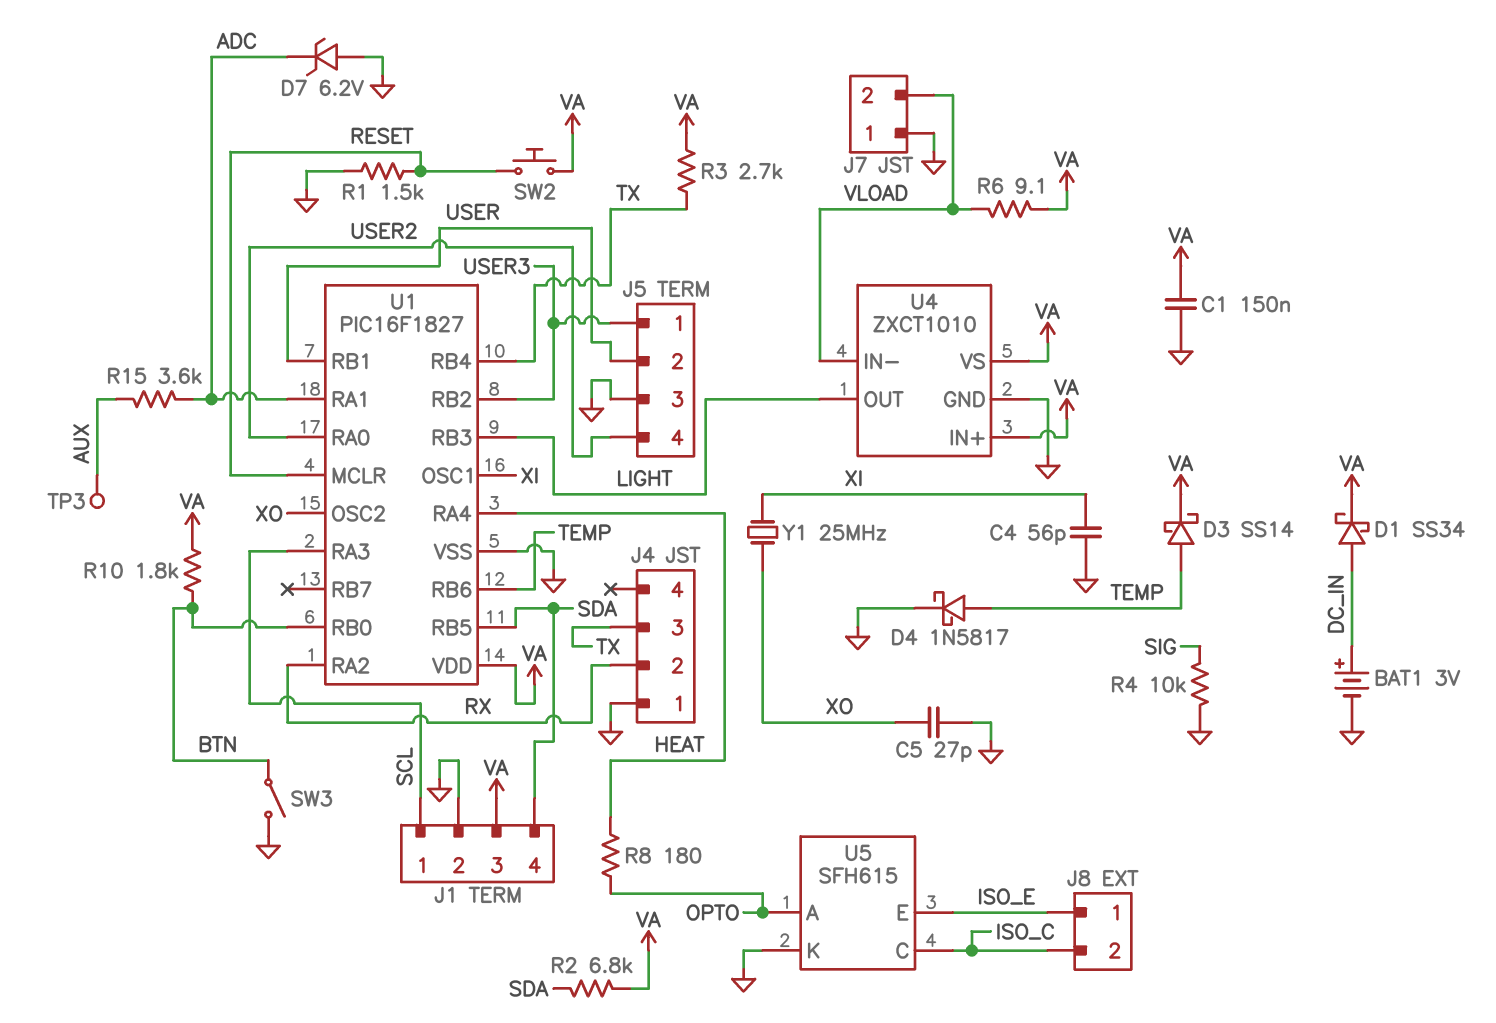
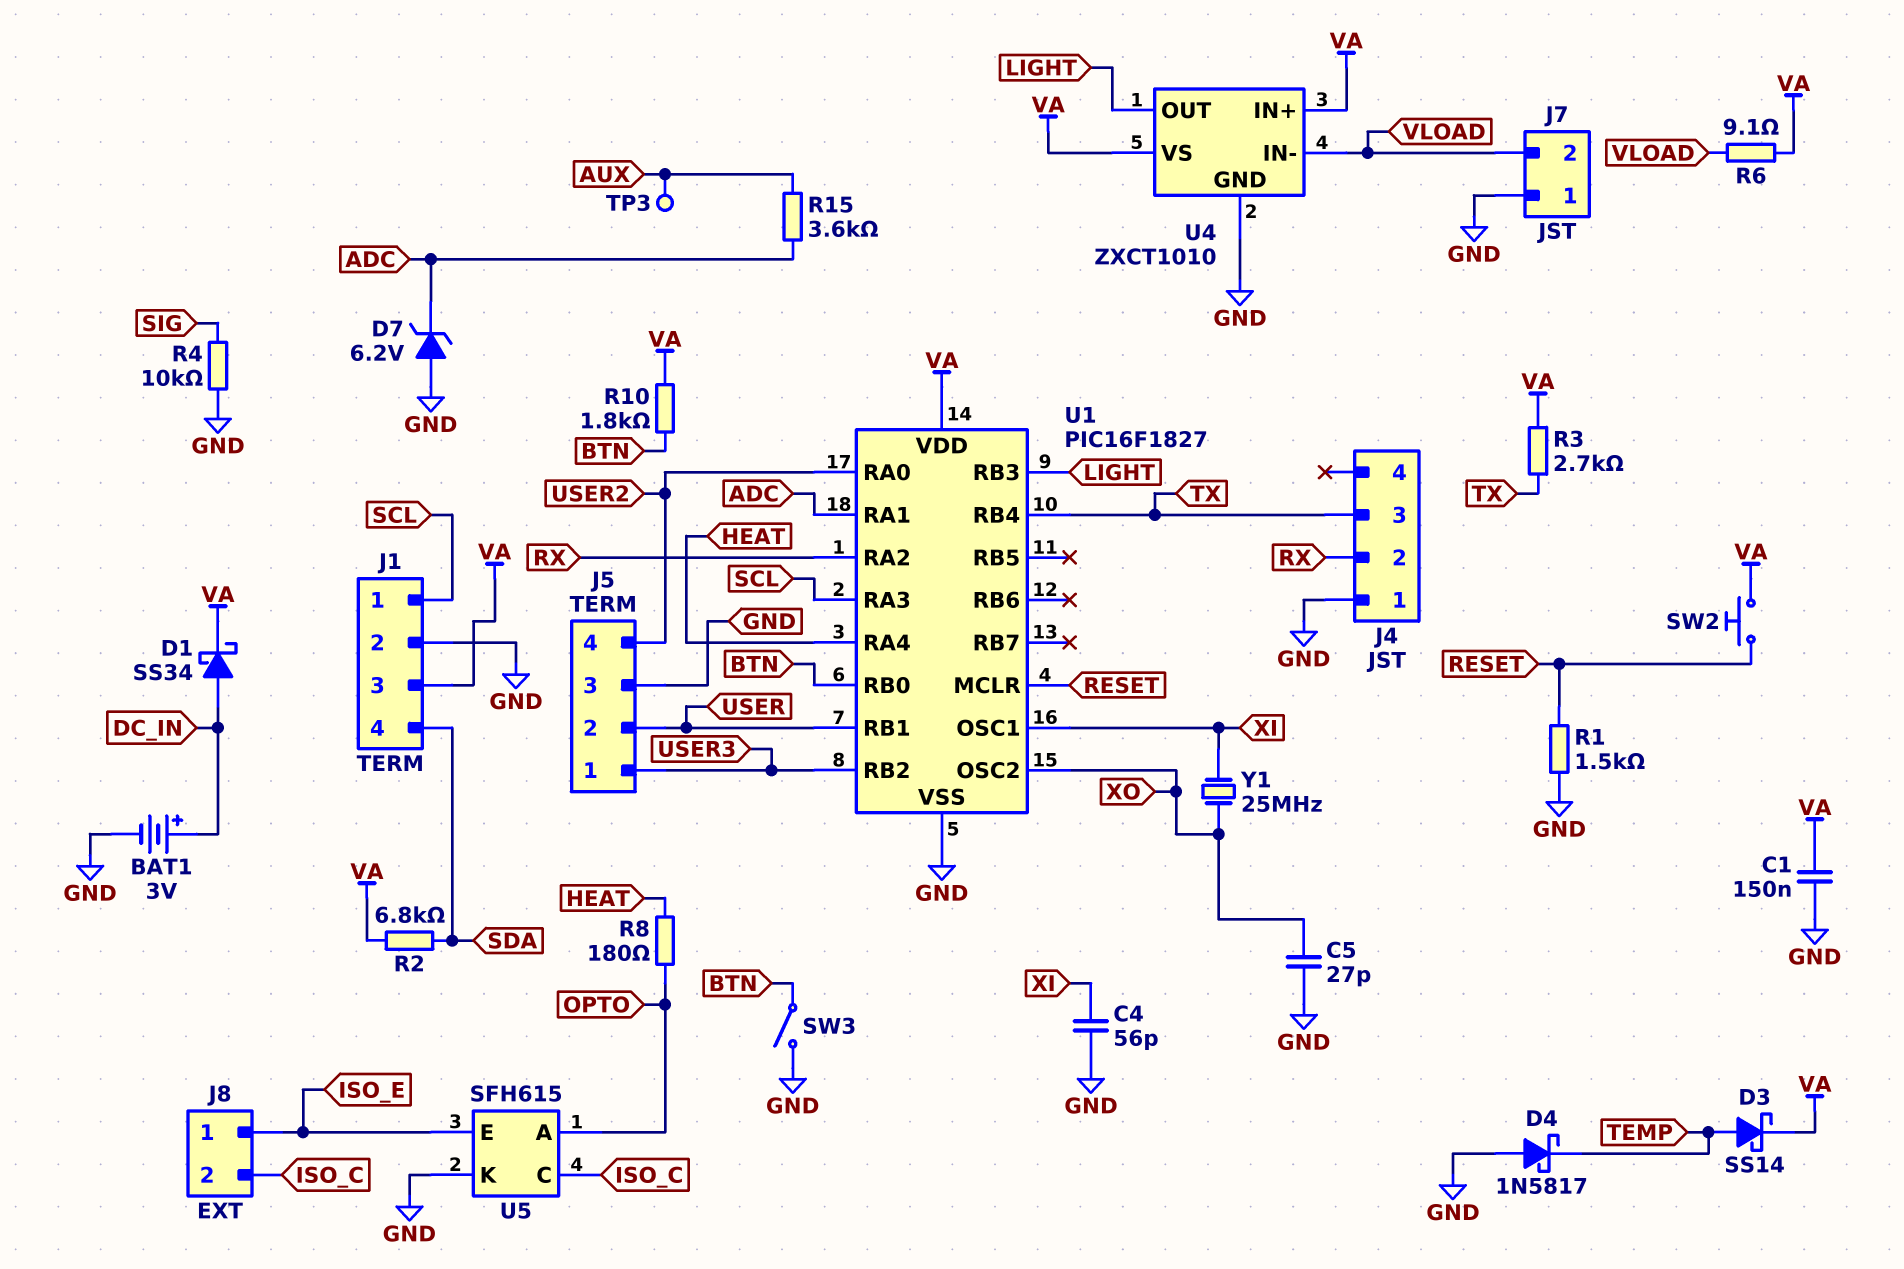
D4: schottky 1N5817 (A TEMP, K GND) -> schottky 1N5817 (A GND, K TEMP)
U1 pin RB5: SDA -> none
U1 pin RB6: TEMP -> none

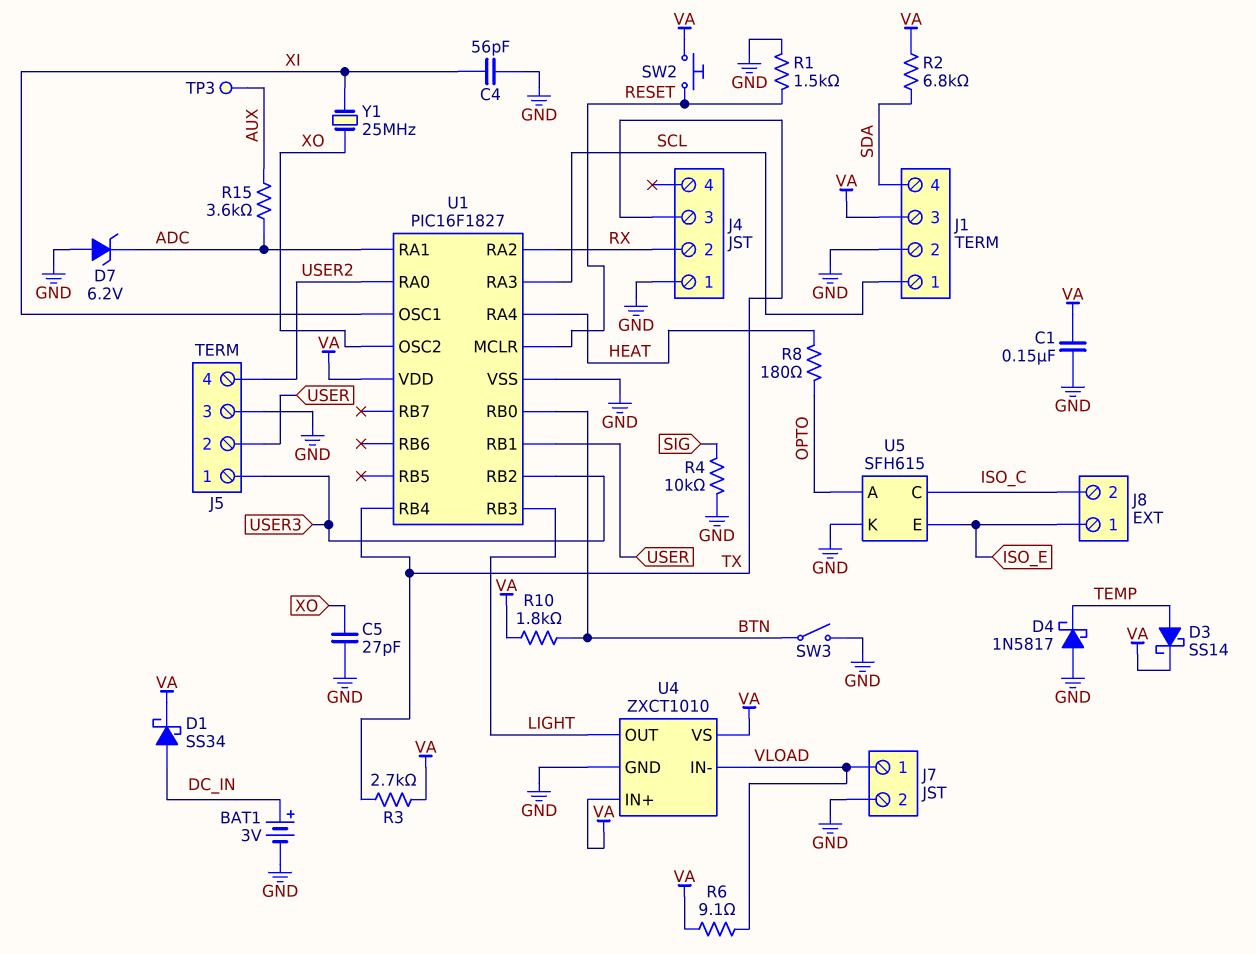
J7 pin 1: GND -> VLOAD
J7 pin 2: VLOAD -> GND

